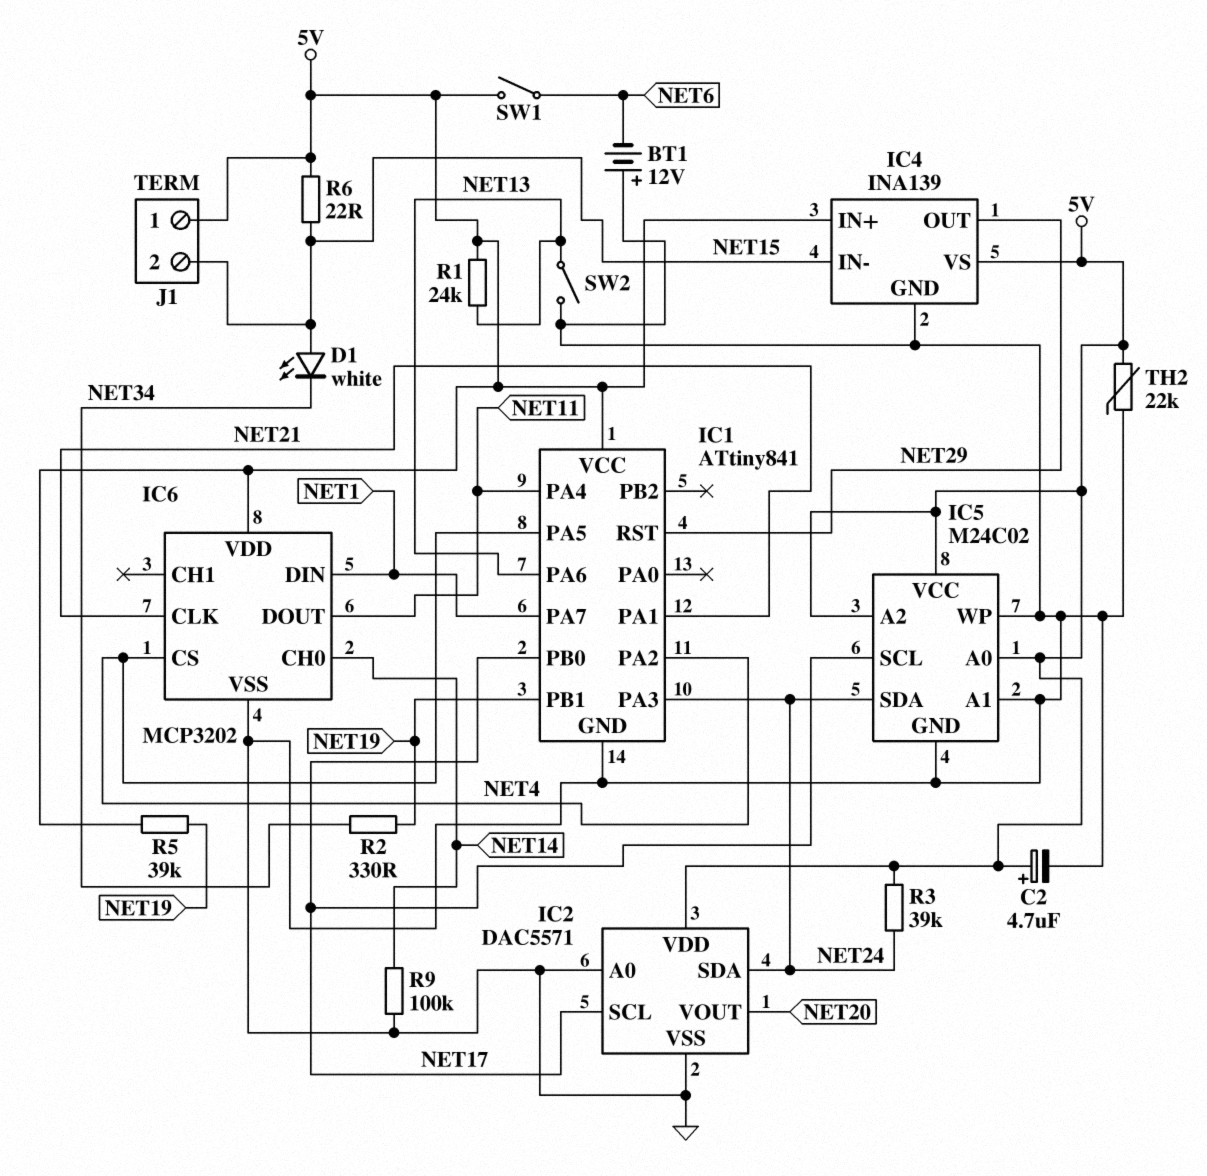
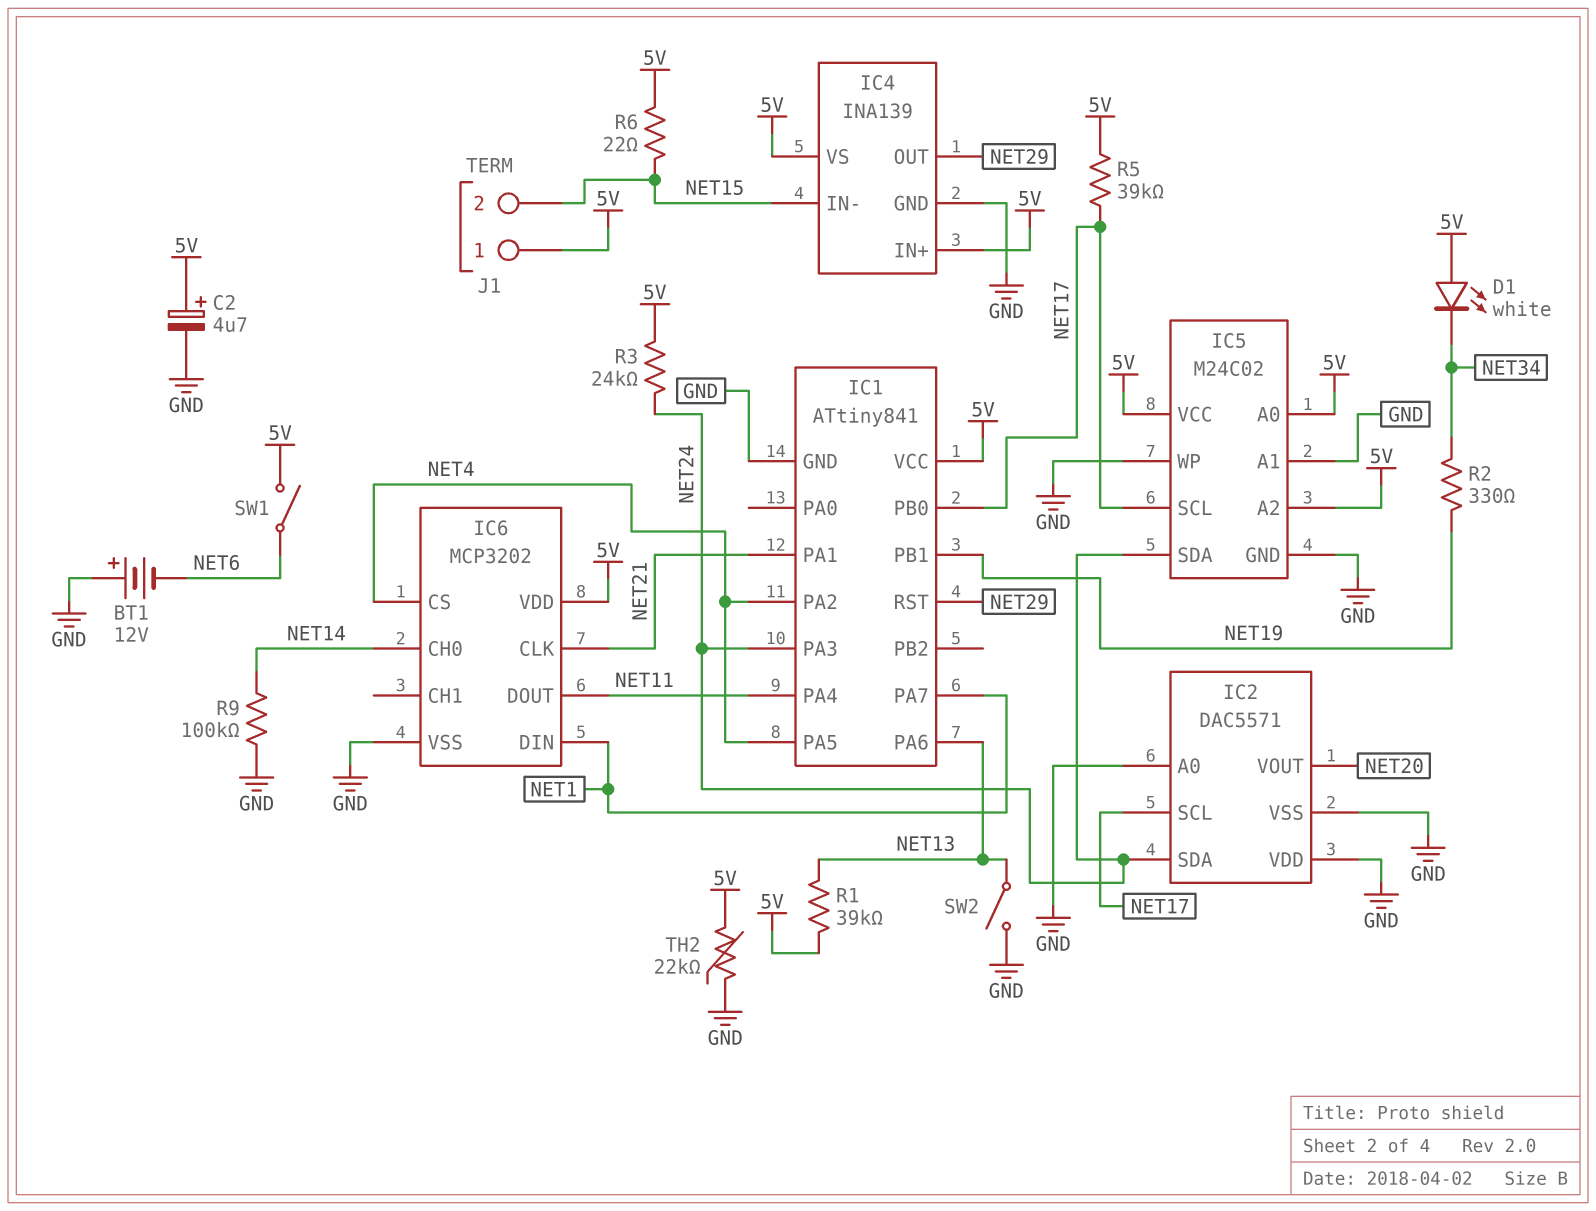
D1: LED white (A NET15, K NET34) -> LED white (A 5V, K NET34)
IC2 pin VDD: 5V -> GND
R1: 24k (5V, NET13) -> 39k (5V, NET13)
R3: 39k (5V, NET24) -> 24k (5V, NET24)
R5: 39k (5V, NET19) -> 39k (5V, NET17)

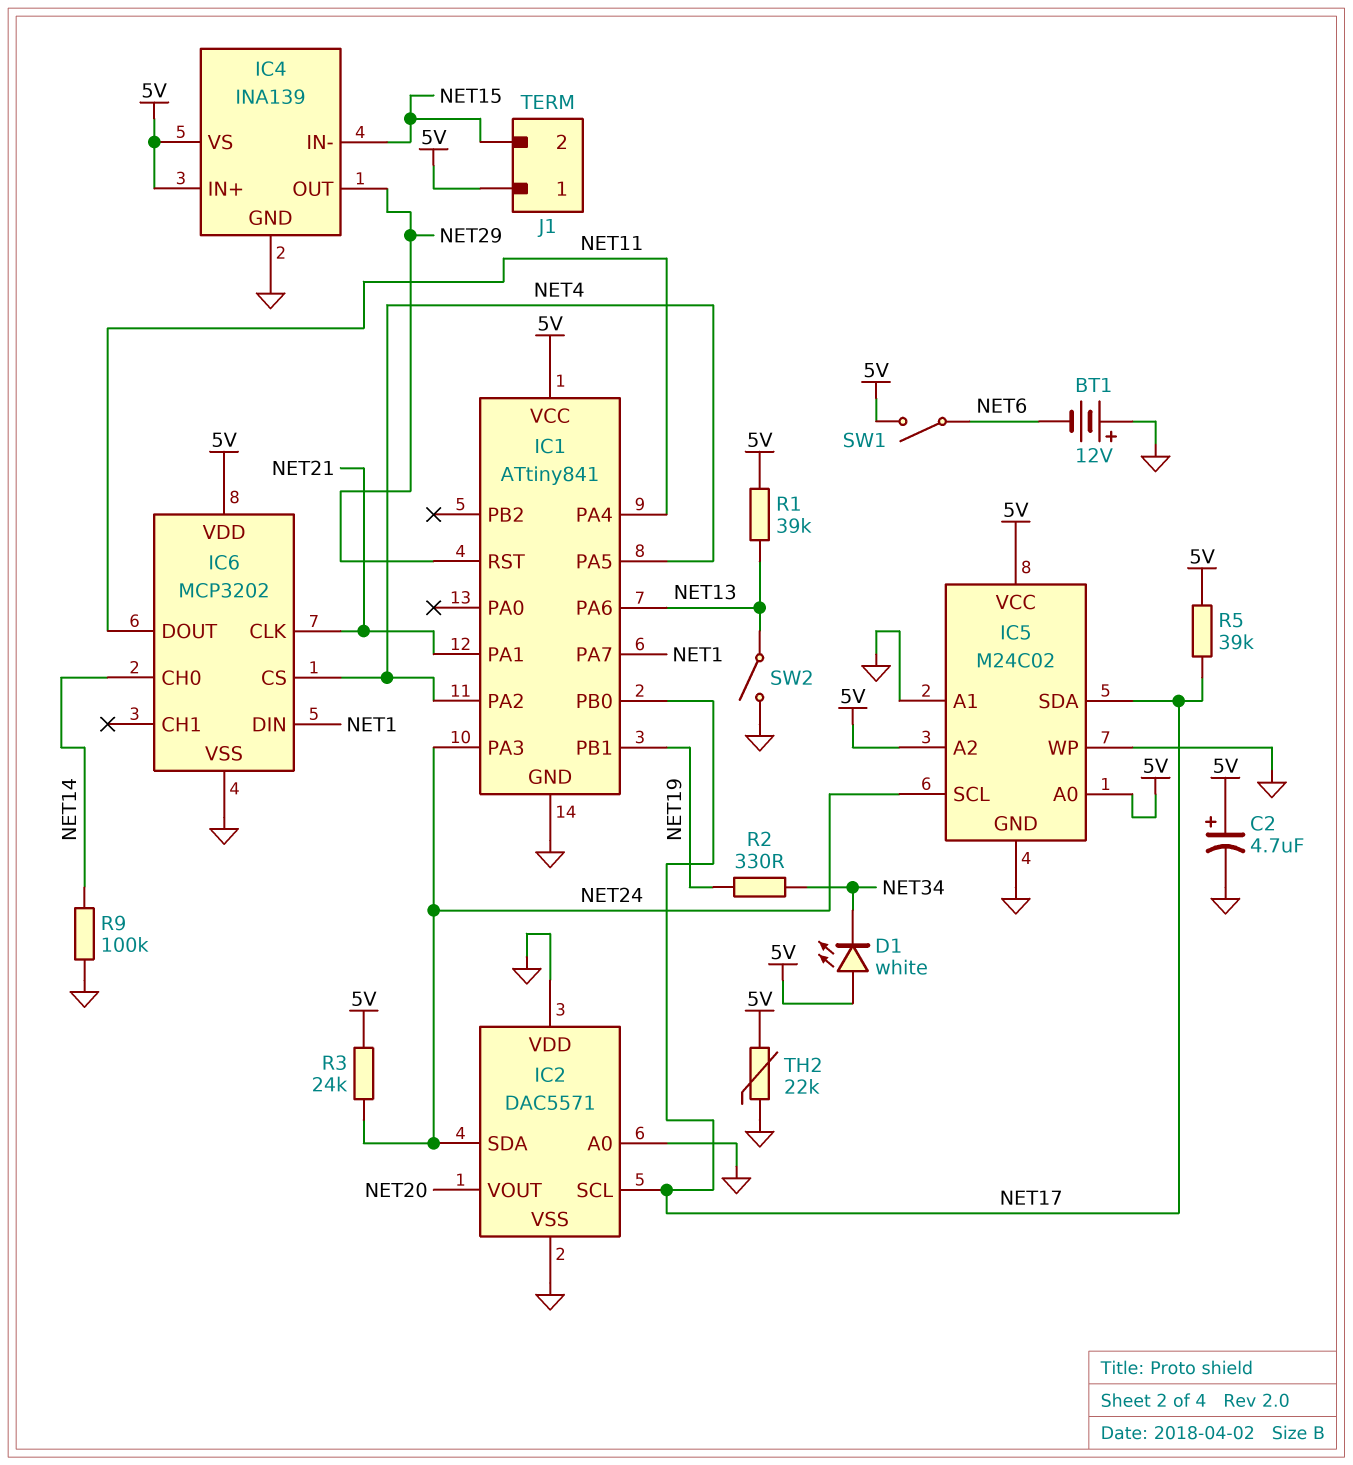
IC5 pin SCL: NET17 -> NET24
IC5 pin SDA: NET24 -> NET17
R6: 22 (5V, NET15) -> none

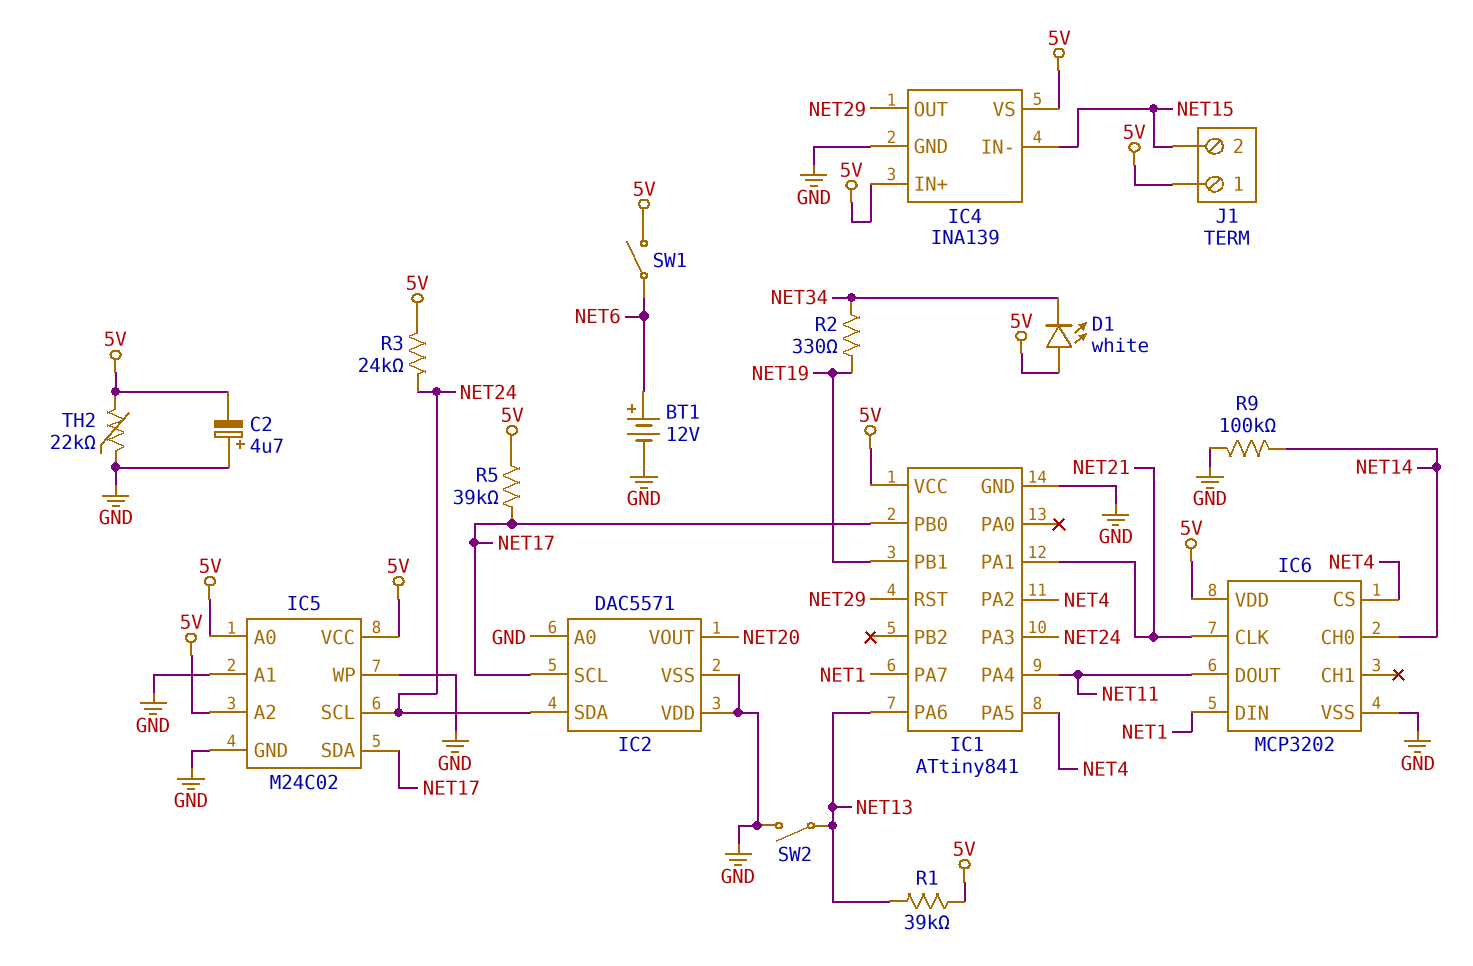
BT1: 12V (plus GND, minus NET6) -> 12V (plus NET6, minus GND)
C2: 4.7uF (plus 5V, minus GND) -> 4.7uF (plus GND, minus 5V)

